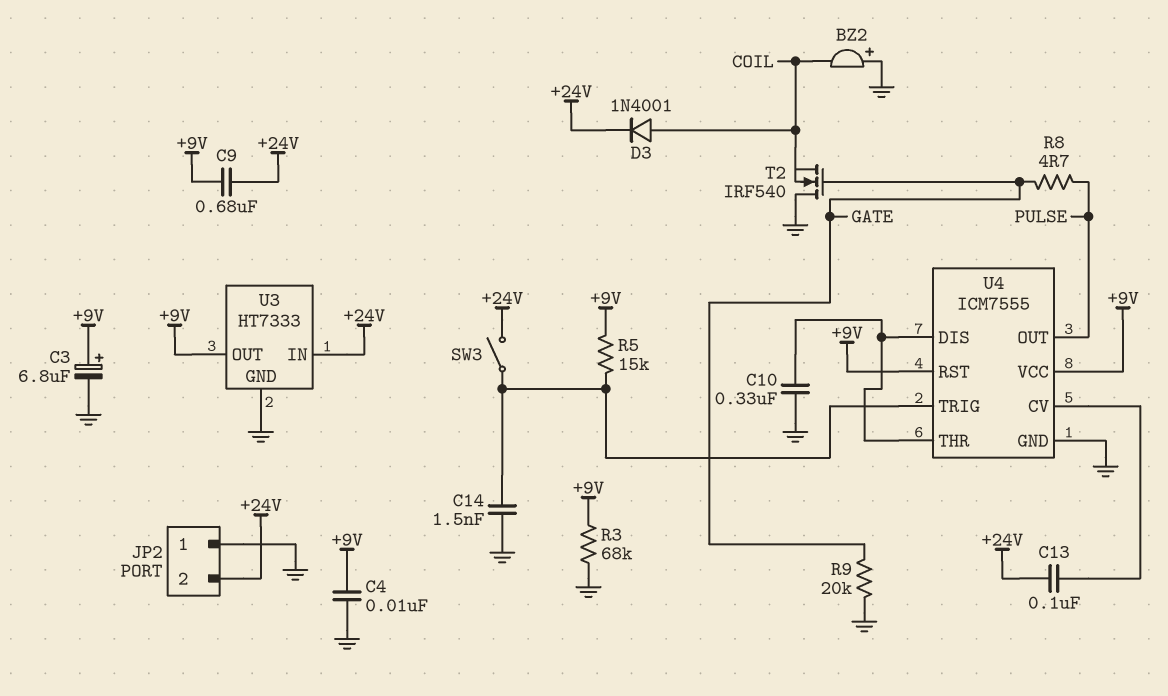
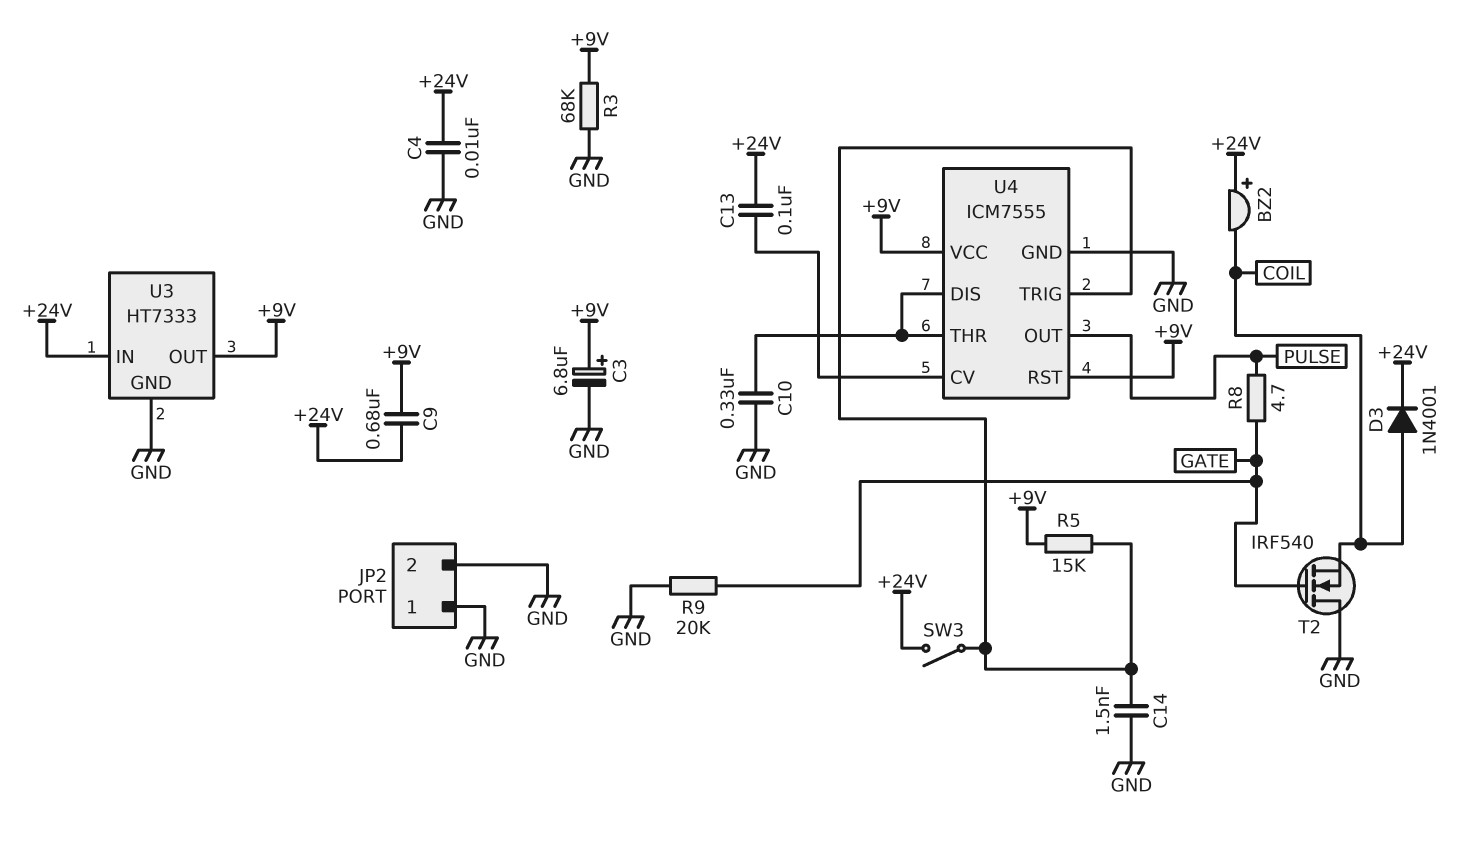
BZ2: buzzer (plus GND, minus COIL) -> buzzer (plus +24V, minus COIL)
C4: 10nF (+9V, GND) -> 10nF (+24V, GND)
JP2 pin 2: +24V -> GND

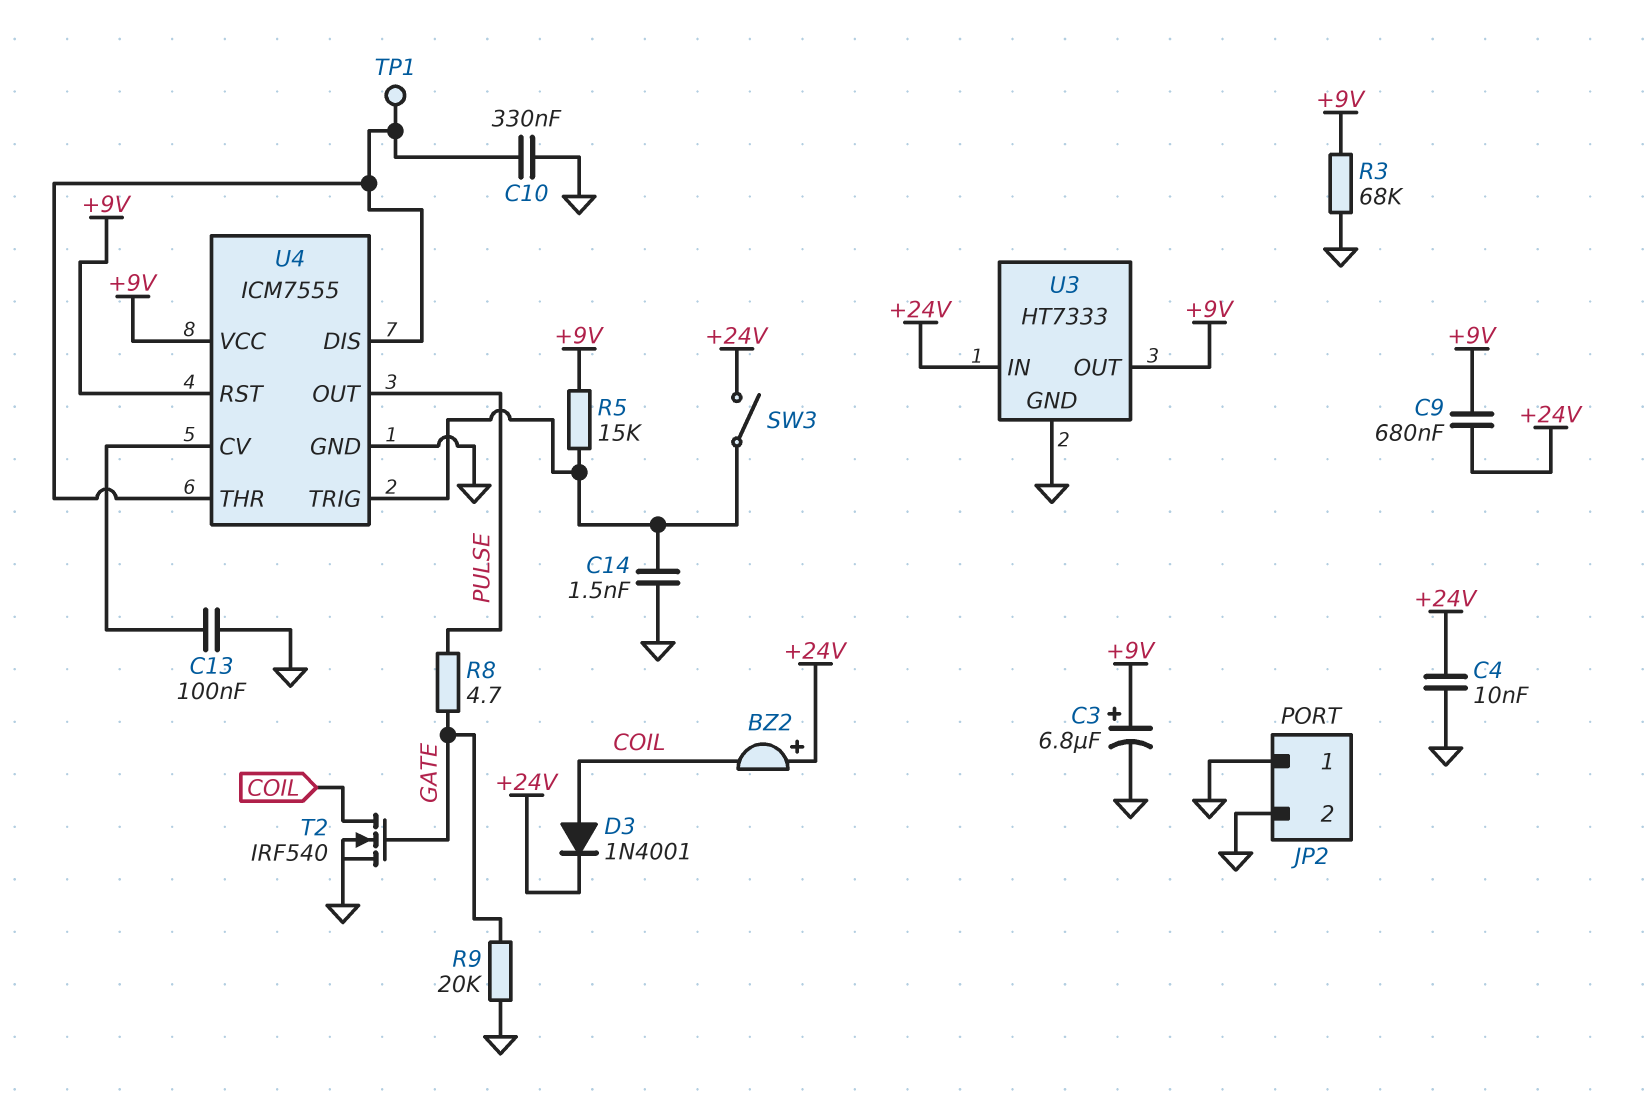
C13: 100nF (+24V, U4/CV) -> 100nF (GND, U4/CV)
T2: NMOS IRF540 (G GATE, D GND, S COIL) -> NMOS IRF540 (G GATE, D COIL, S GND)
TP1: none -> test point (U4/DIS)

